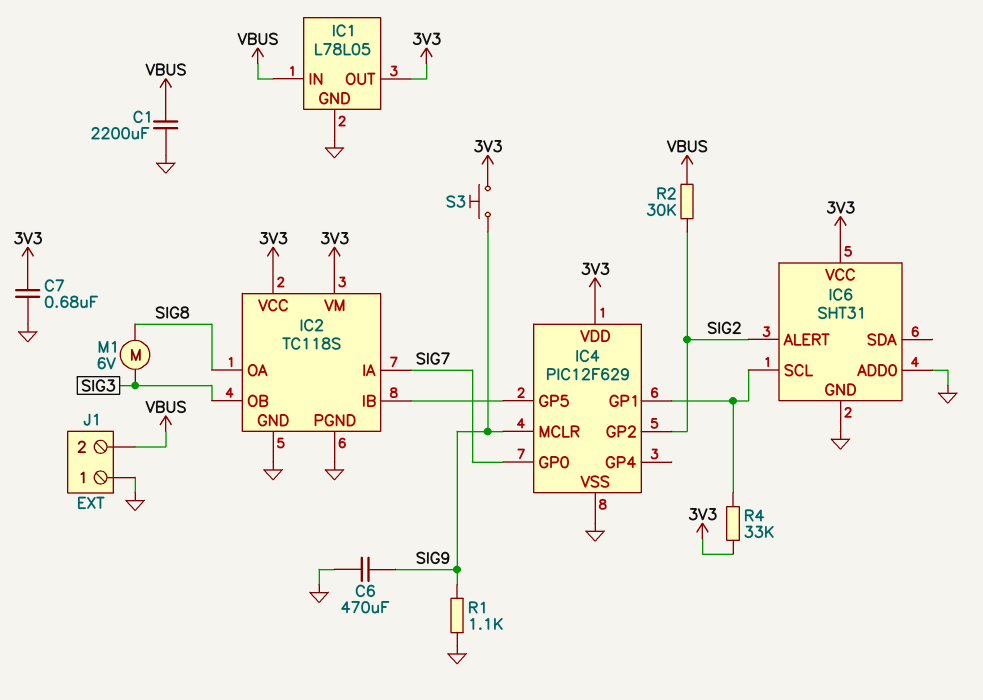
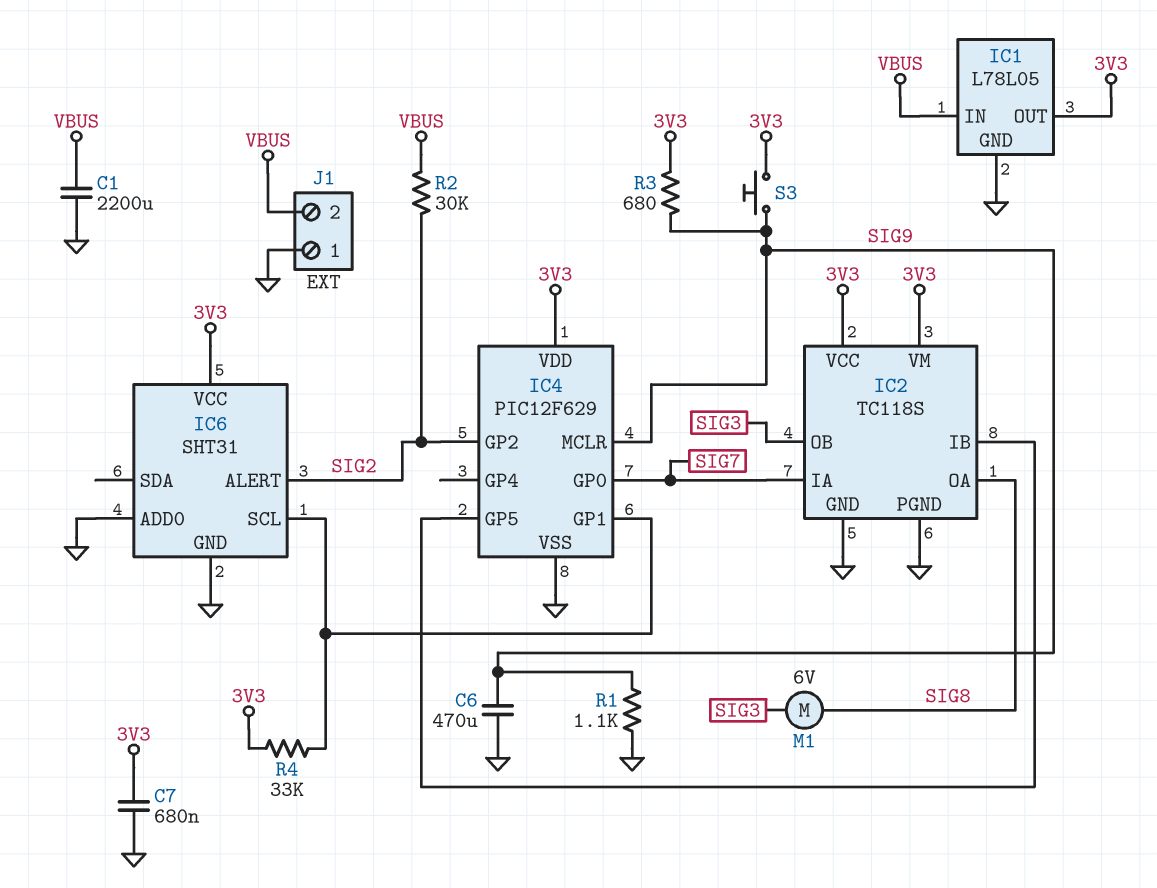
R3: none -> 680 (3V3, SIG9)

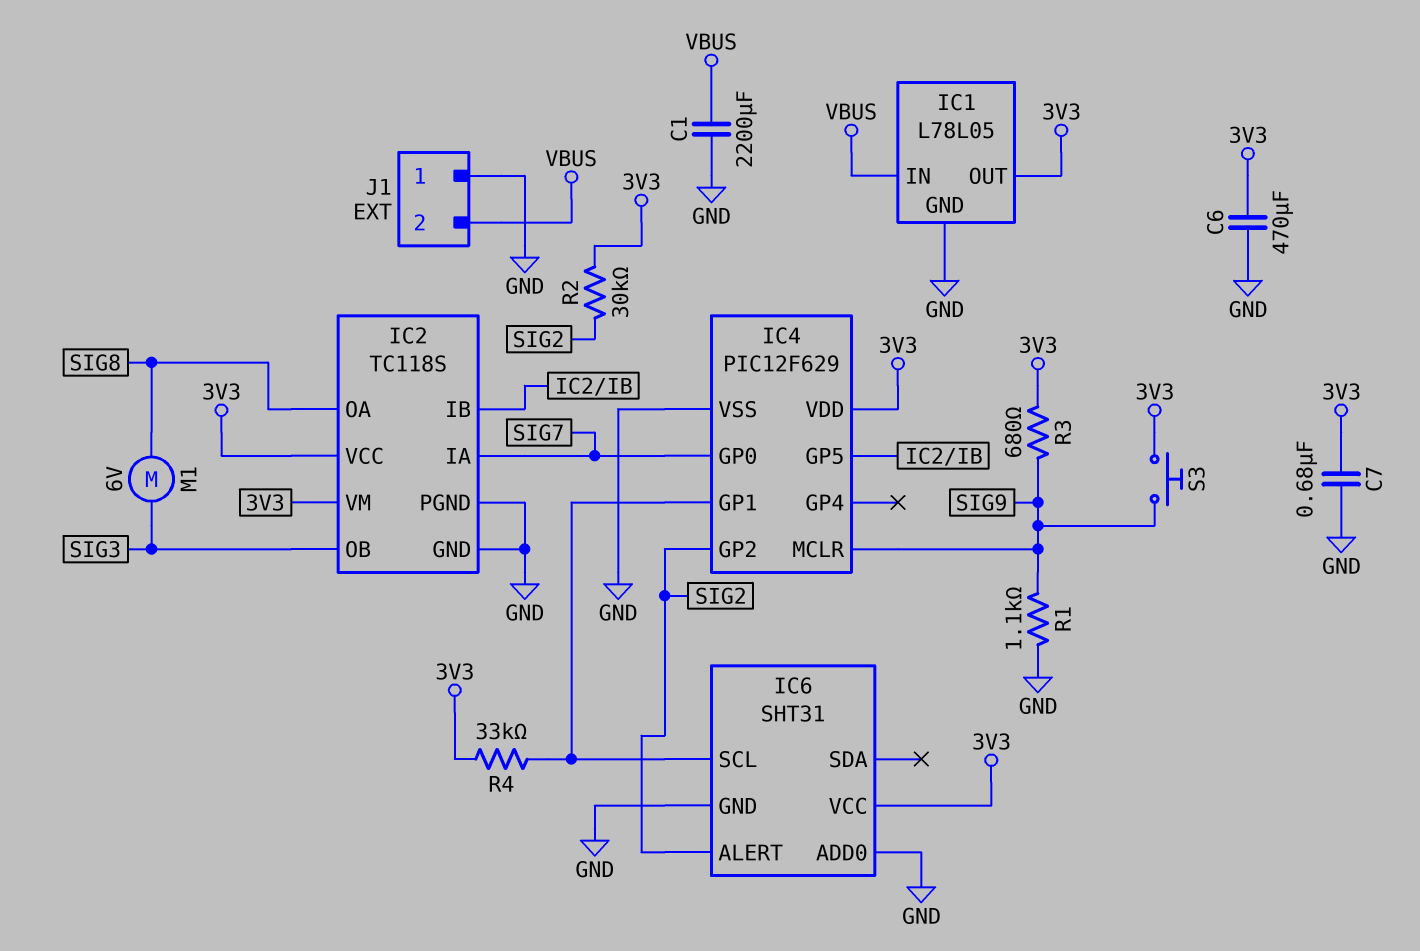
C6: 470uF (GND, SIG9) -> 470uF (3V3, GND)
R2: 30k (SIG2, VBUS) -> 30k (3V3, SIG2)

